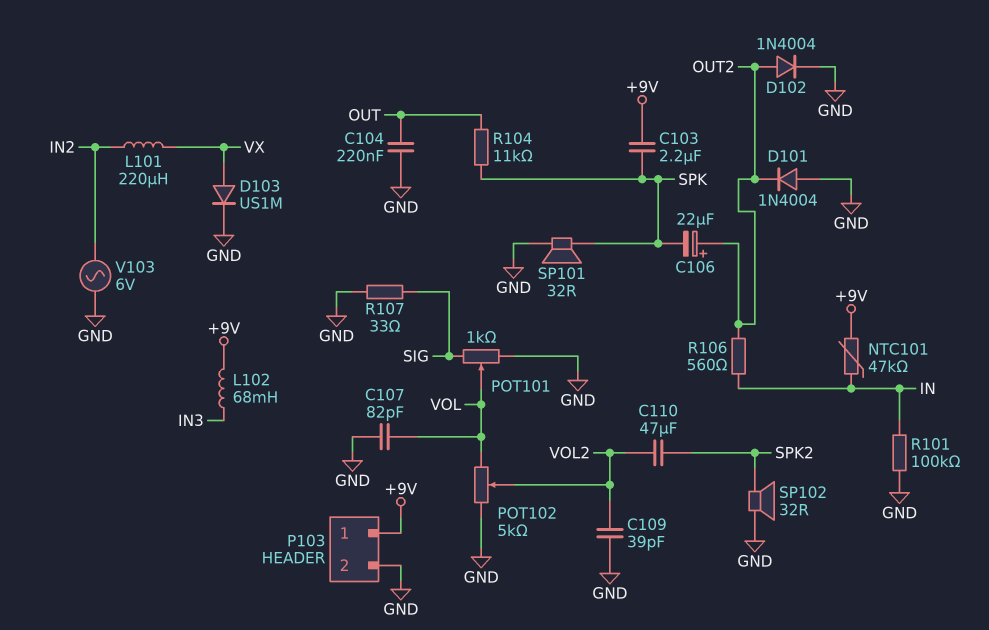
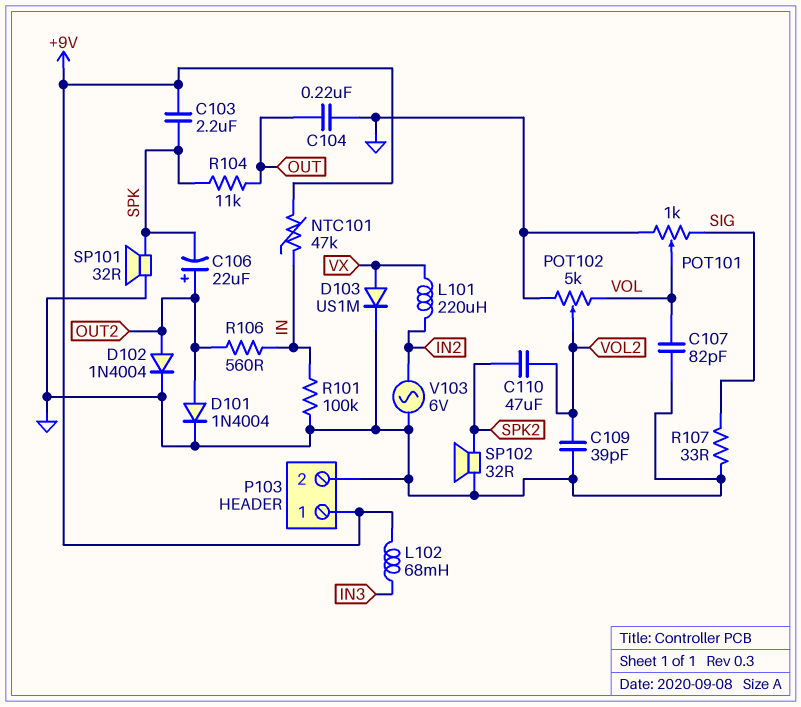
D101: diode 1N4004 (A GND, K OUT2) -> diode 1N4004 (A OUT2, K GND)

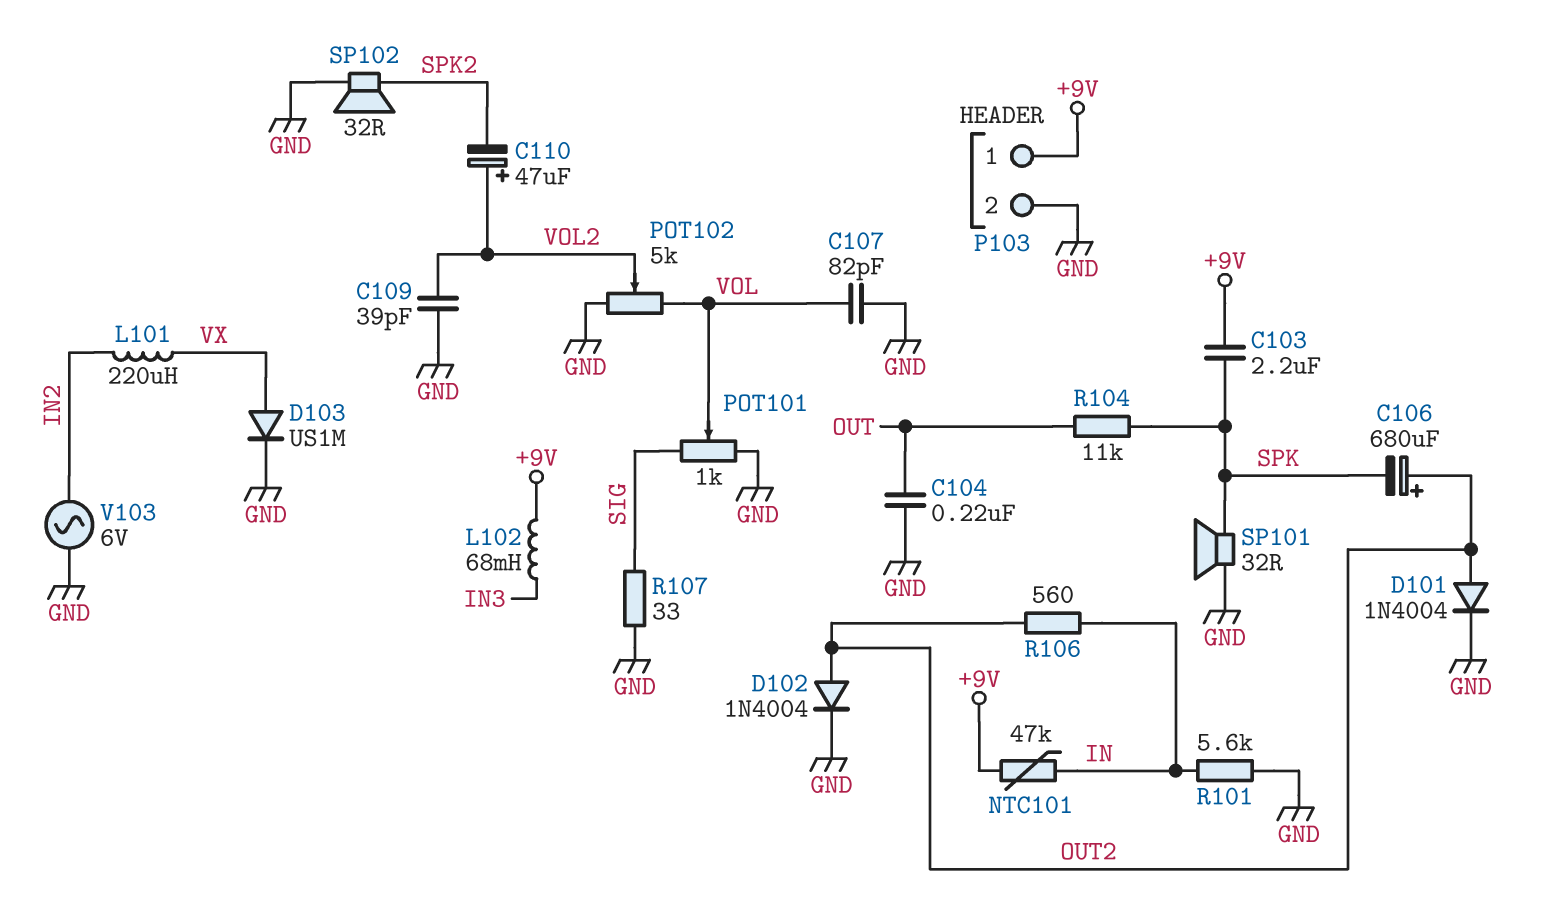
C106: 22uF (plus OUT2, minus SPK) -> 680uF (plus OUT2, minus SPK)
C110: 47uF (SPK2, VOL2) -> 47uF (plus VOL2, minus SPK2)
R101: 100k (GND, IN) -> 5.6k (GND, IN)

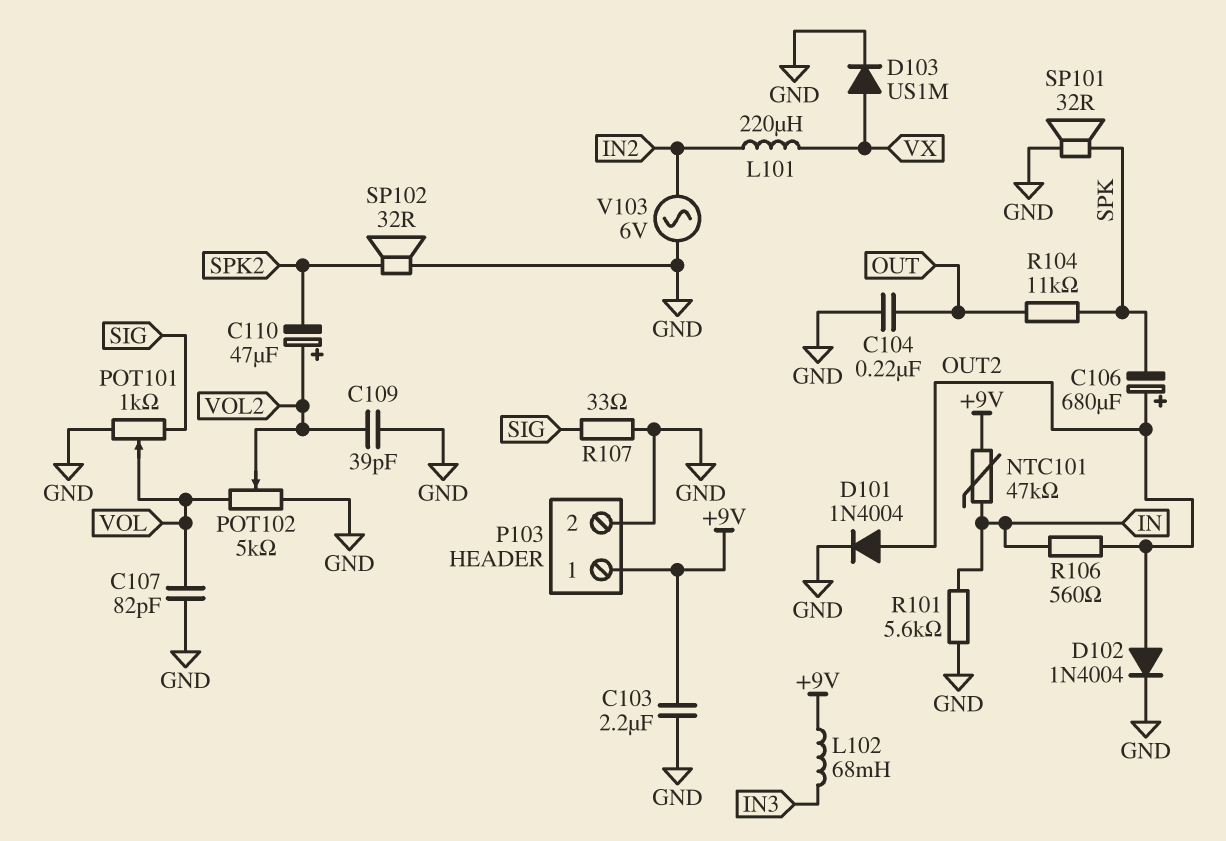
C103: 2.2uF (+9V, SPK) -> 2.2uF (+9V, GND)

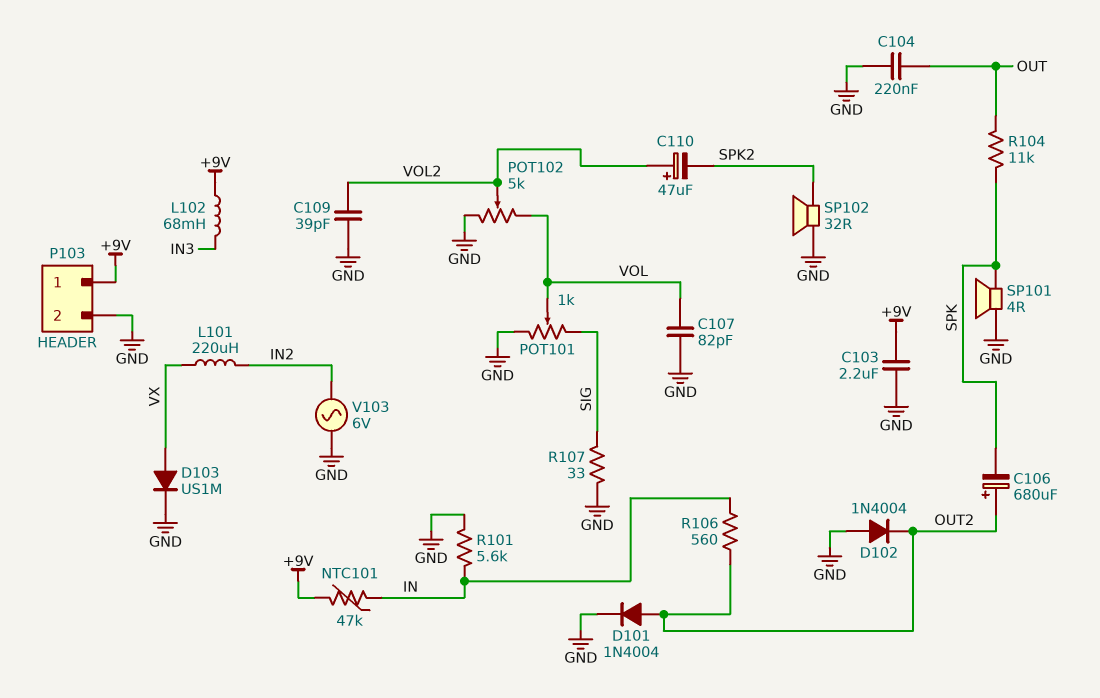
D102: diode 1N4004 (A OUT2, K GND) -> diode 1N4004 (A GND, K OUT2)
SP101: speaker 32R (GND, SPK) -> speaker 4R (GND, SPK)

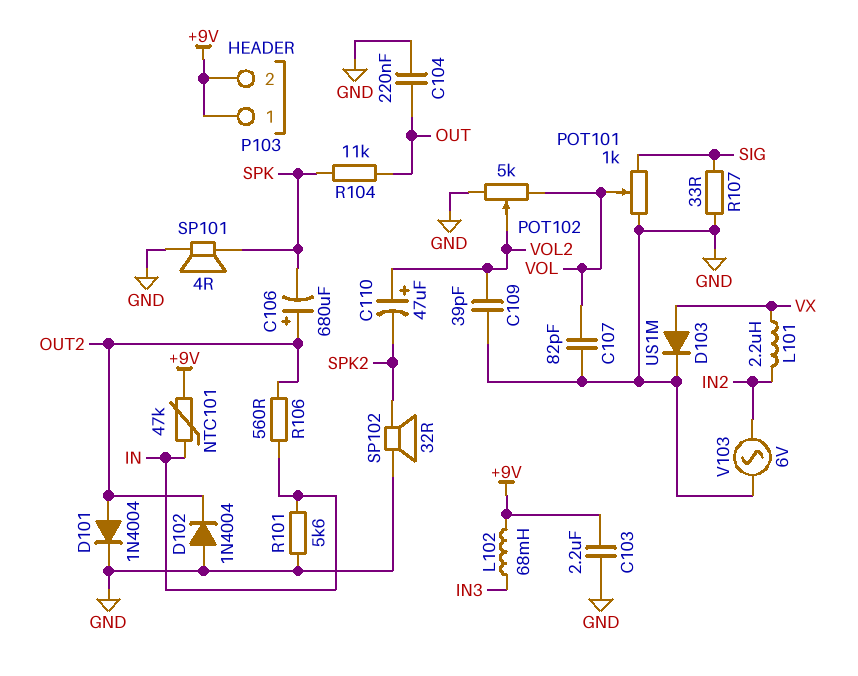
L101: 220uH (IN2, VX) -> 2.2uH (IN2, VX)
P103 pin 2: GND -> +9V

